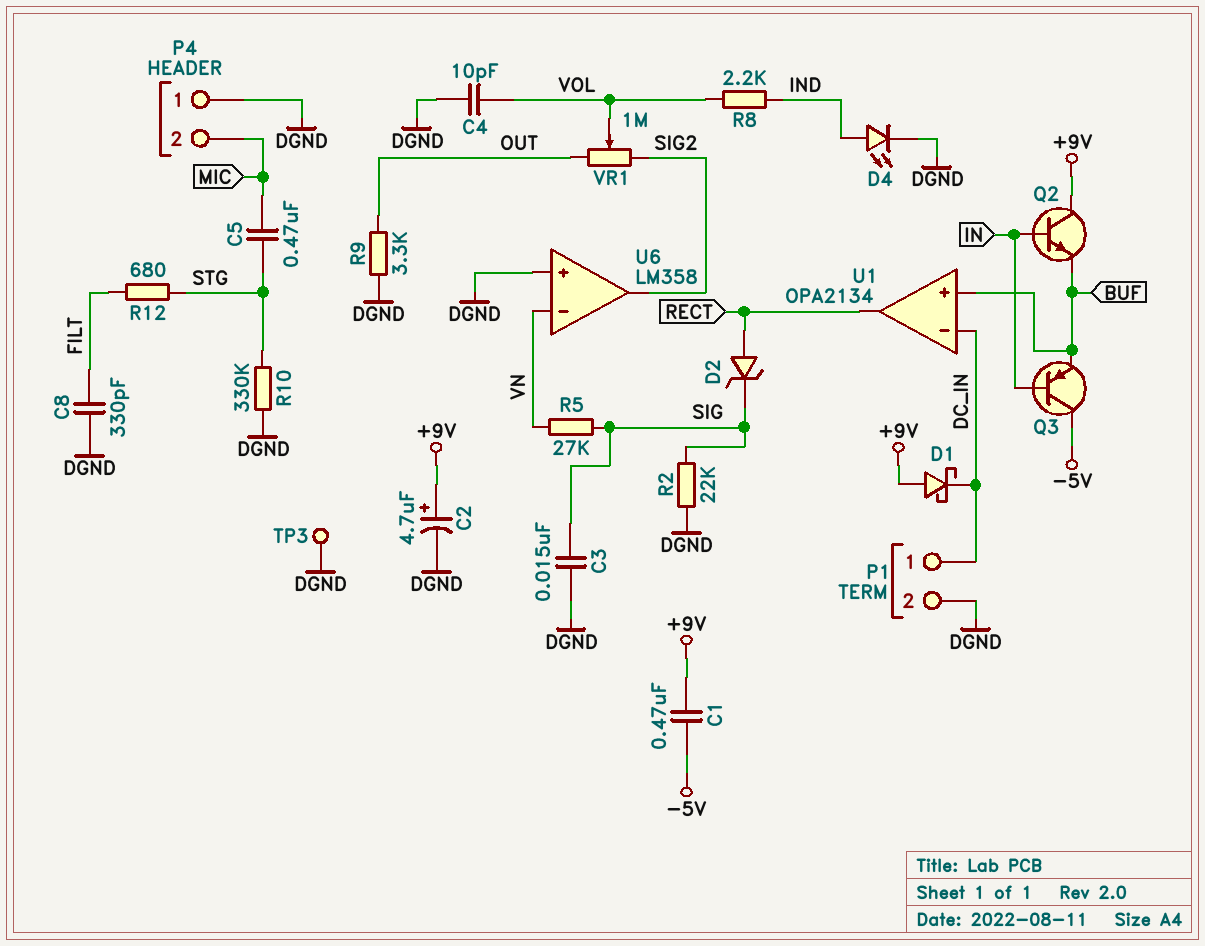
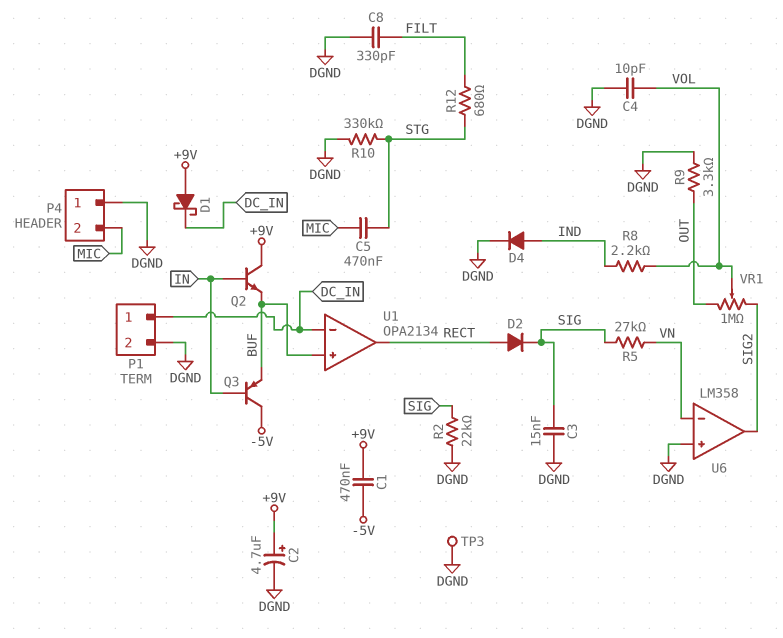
D2: zener (A RECT, K SIG) -> diode (A RECT, K SIG)
D4: LED (A IND, K DGND) -> diode (A IND, K DGND)

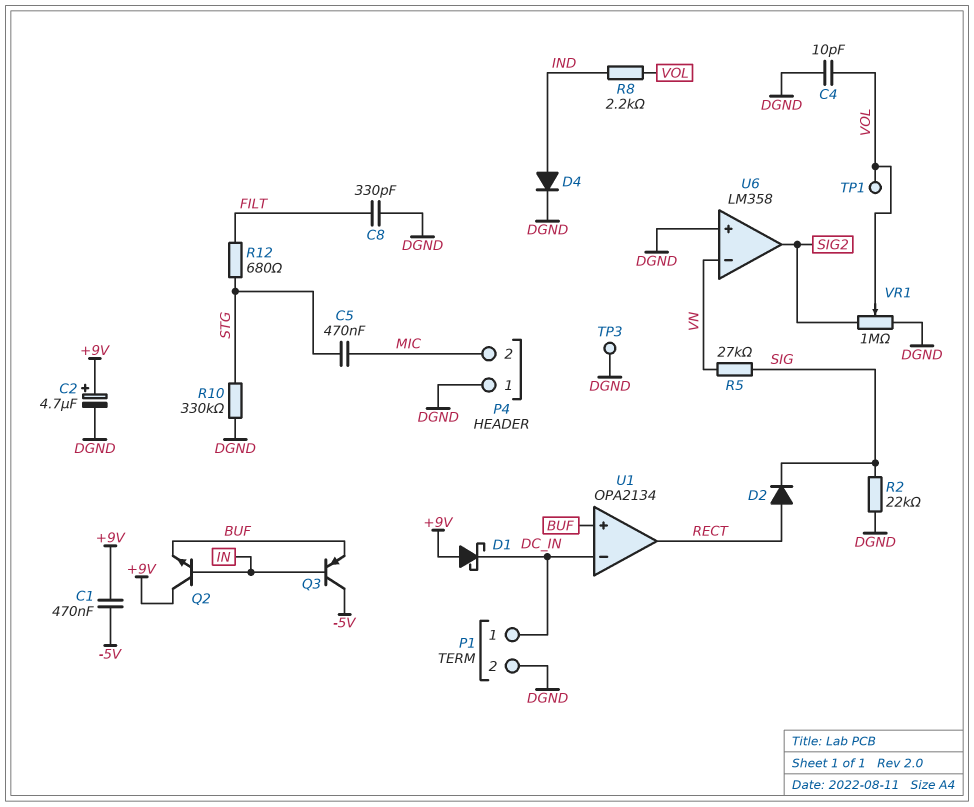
C3: 15nF (DGND, SIG) -> none
R9: 3.3k (DGND, OUT) -> none
TP1: none -> test point (VOL)
VR1: 1M (OUT, SIG2, wiper VOL) -> 1M (DGND, SIG2, wiper VOL)

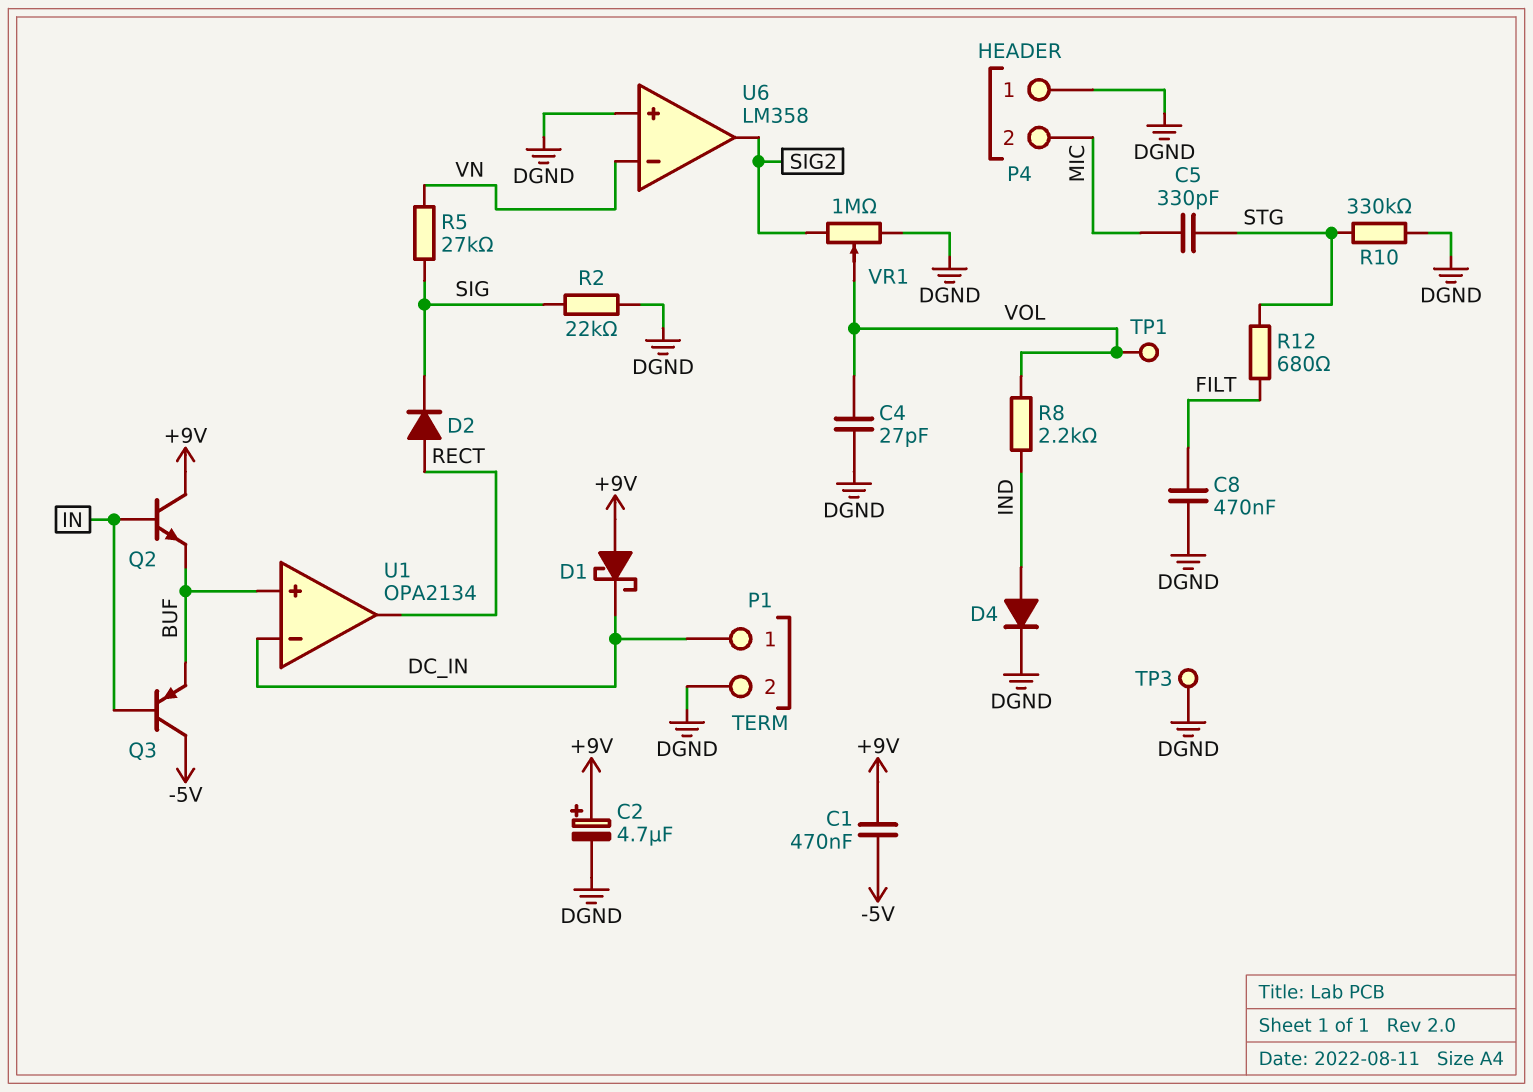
C4: 10pF (DGND, VOL) -> 27pF (DGND, VOL)
C5: 470nF (MIC, STG) -> 330pF (MIC, STG)
C8: 330pF (DGND, FILT) -> 470nF (DGND, FILT)

